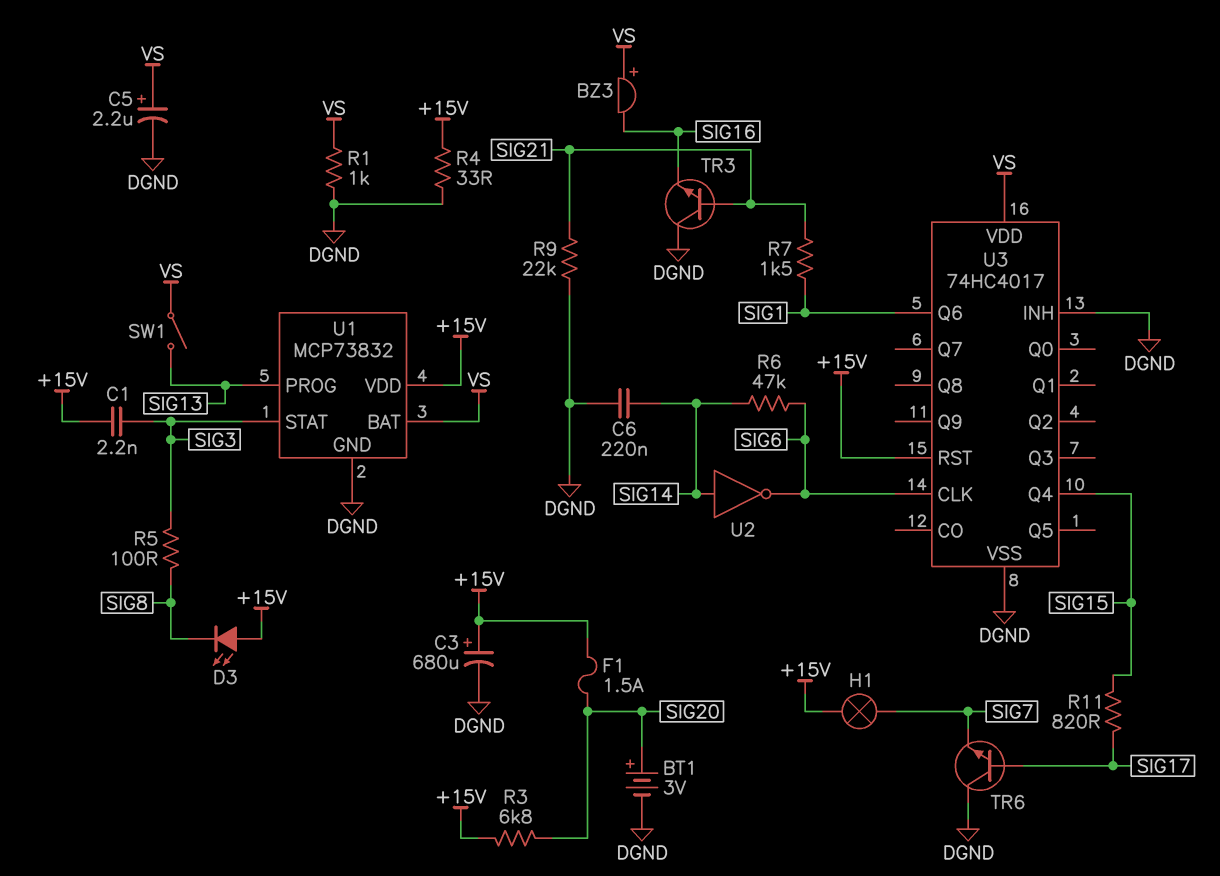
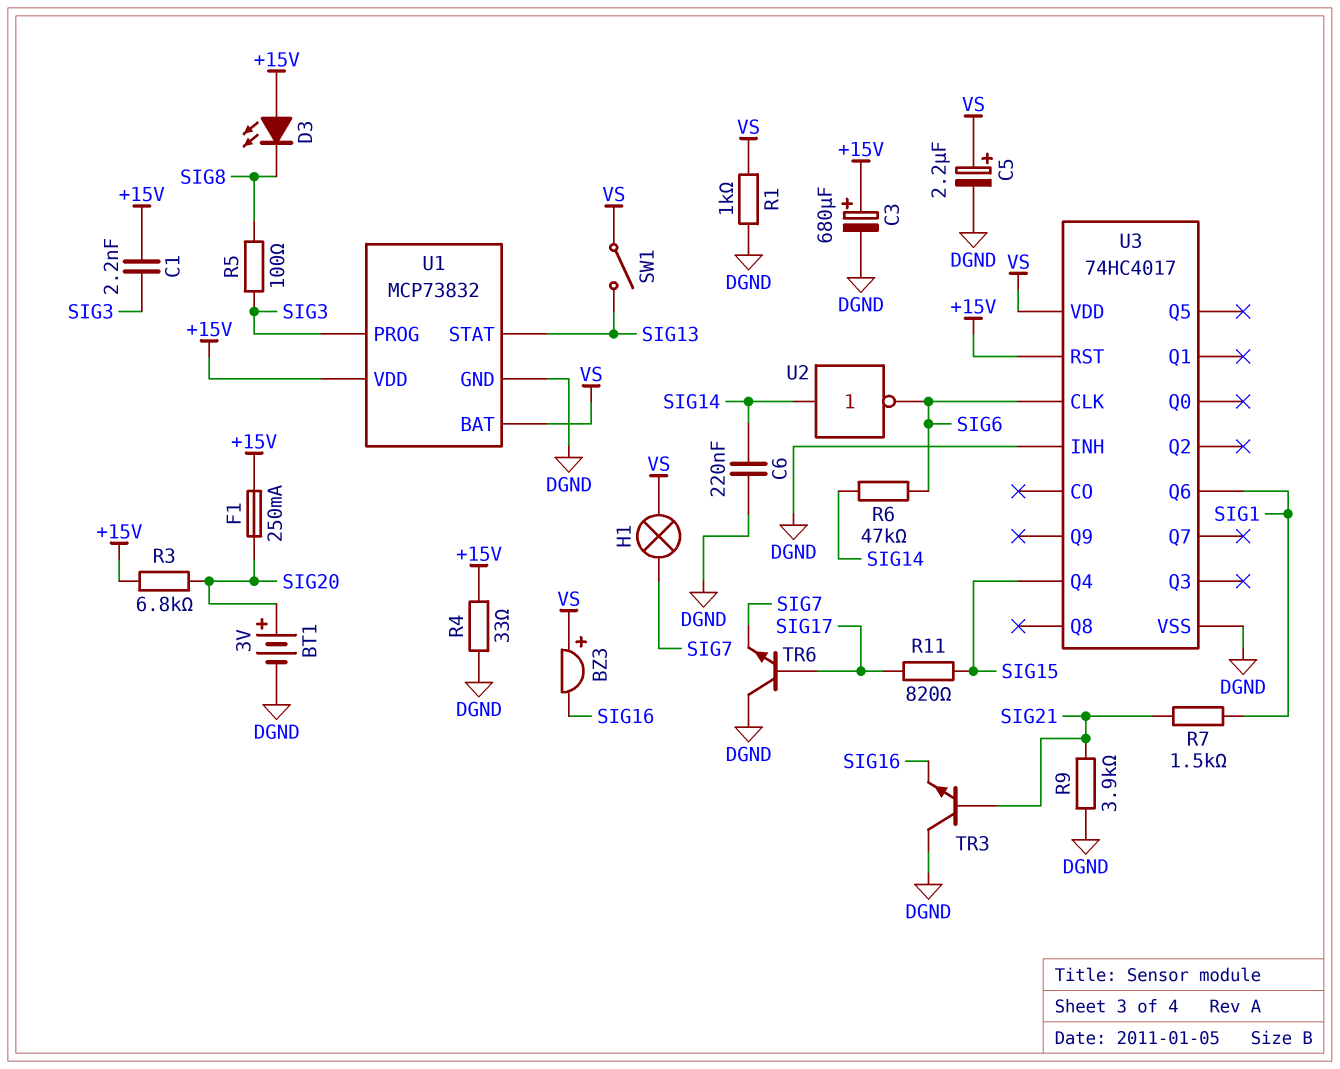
F1: 1.5A (+15V, SIG20) -> 250mA (+15V, SIG20)
H1: lamp (+15V, SIG7) -> lamp (SIG7, VS)
R9: 22k (DGND, SIG21) -> 3.9k (DGND, SIG21)
U1 pin PROG: SIG13 -> SIG3
U1 pin STAT: SIG3 -> SIG13

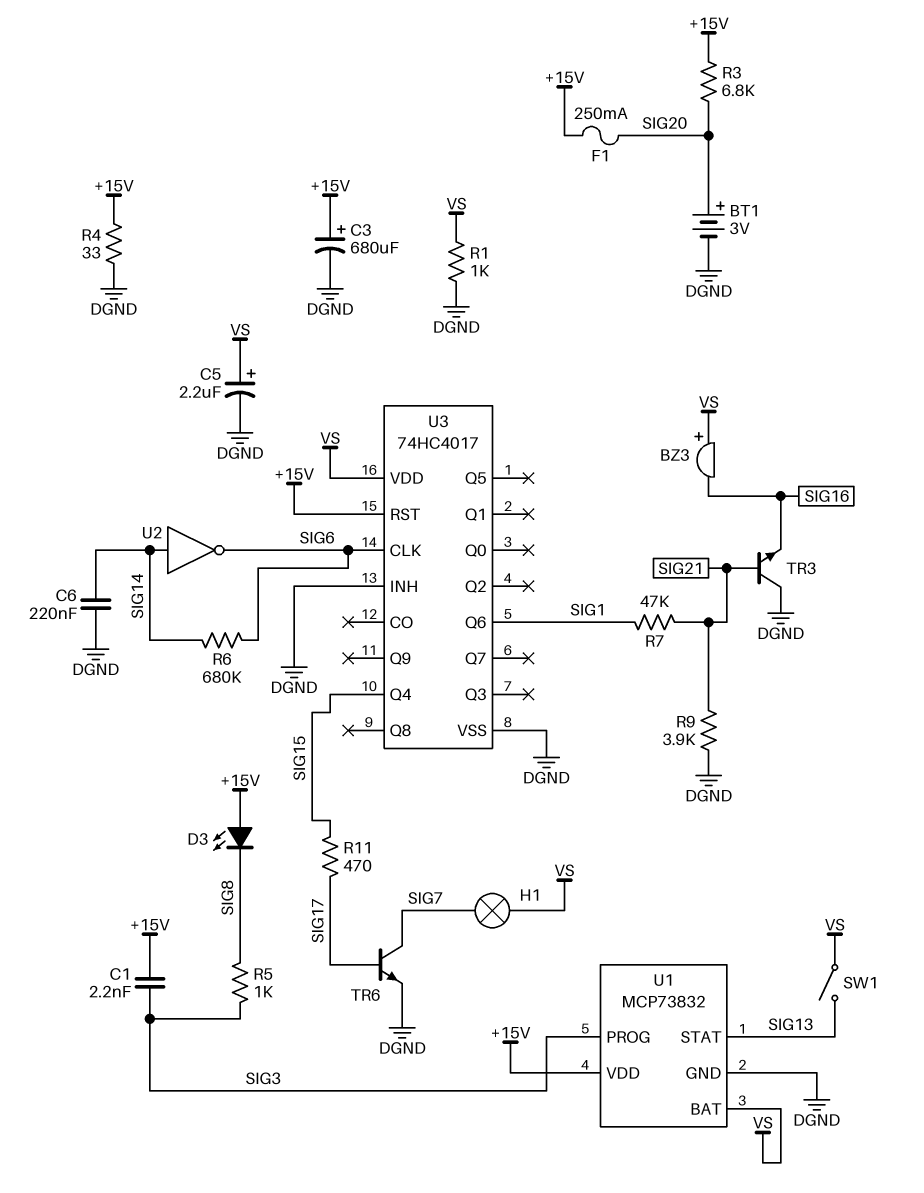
R5: 100 (SIG3, SIG8) -> 1k (SIG3, SIG8)
R6: 47k (SIG6, SIG14) -> 680k (SIG6, SIG14)
R7: 1.5k (SIG1, SIG21) -> 47k (SIG1, SIG21)
R11: 820 (SIG15, SIG17) -> 470 (SIG15, SIG17)
TR6: NPN (B SIG17, C DGND, E SIG7) -> NPN (B SIG17, C SIG7, E DGND)

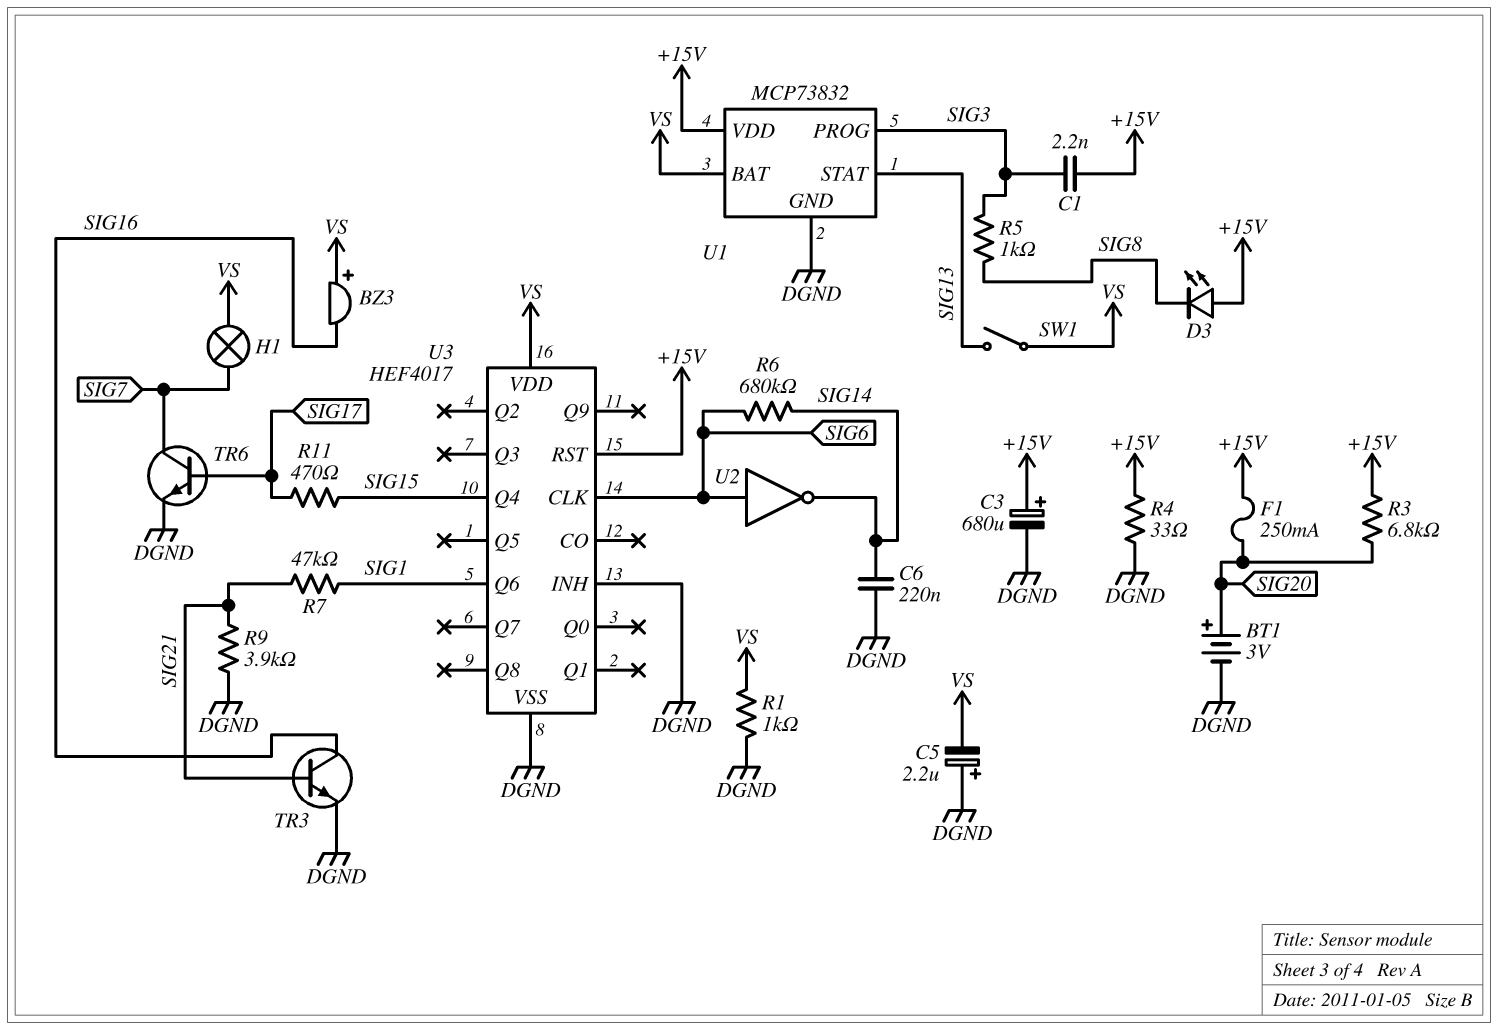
C5: 2.2uF (plus VS, minus DGND) -> 2.2uF (plus DGND, minus VS)
TR3: NPN (B SIG21, C DGND, E SIG16) -> NPN (B SIG21, C SIG16, E DGND)
U2: NOT (in SIG14, out SIG6) -> NOT (in SIG6, out SIG14)
U3: 74HC4017 -> HEF4017

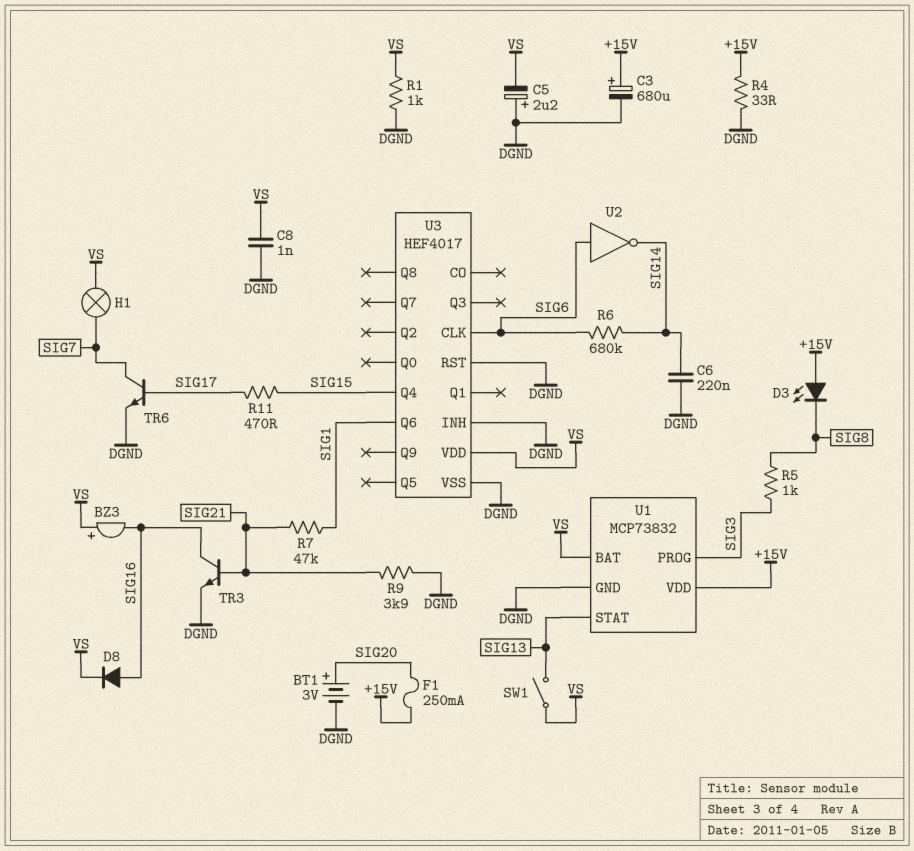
C1: 2.2nF (+15V, SIG3) -> none
C8: none -> 1nF (DGND, VS)
D8: none -> diode (A SIG16, K VS)
R3: 6.8k (+15V, SIG20) -> none
U3 pin RST: +15V -> DGND

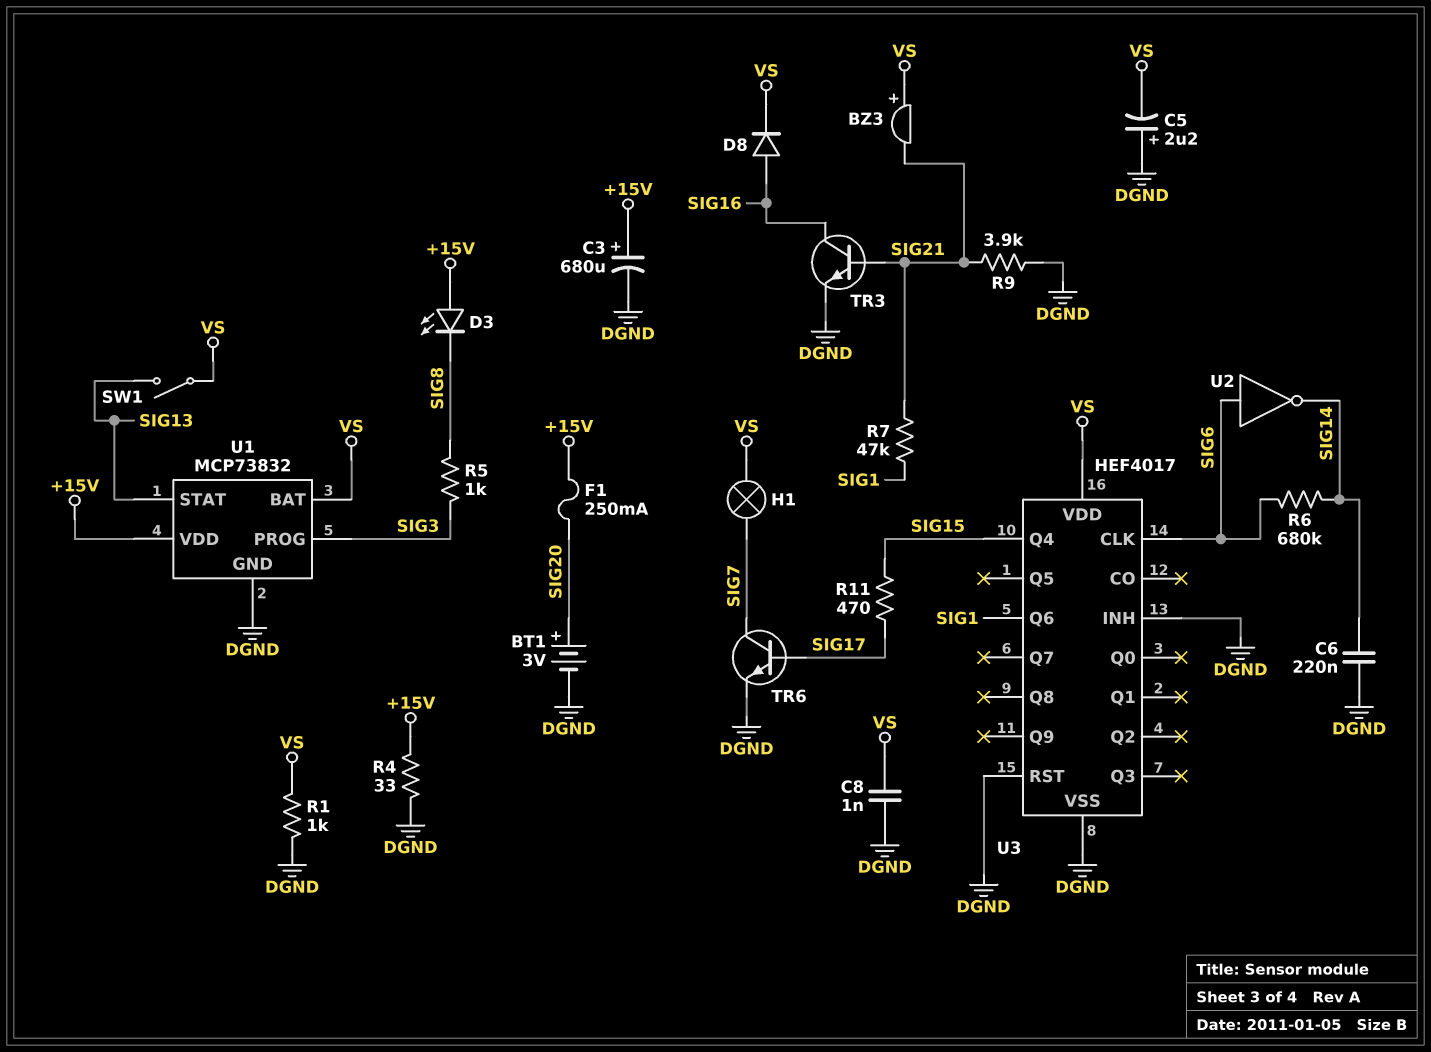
BZ3: buzzer (plus VS, minus SIG16) -> buzzer (plus VS, minus SIG21)

